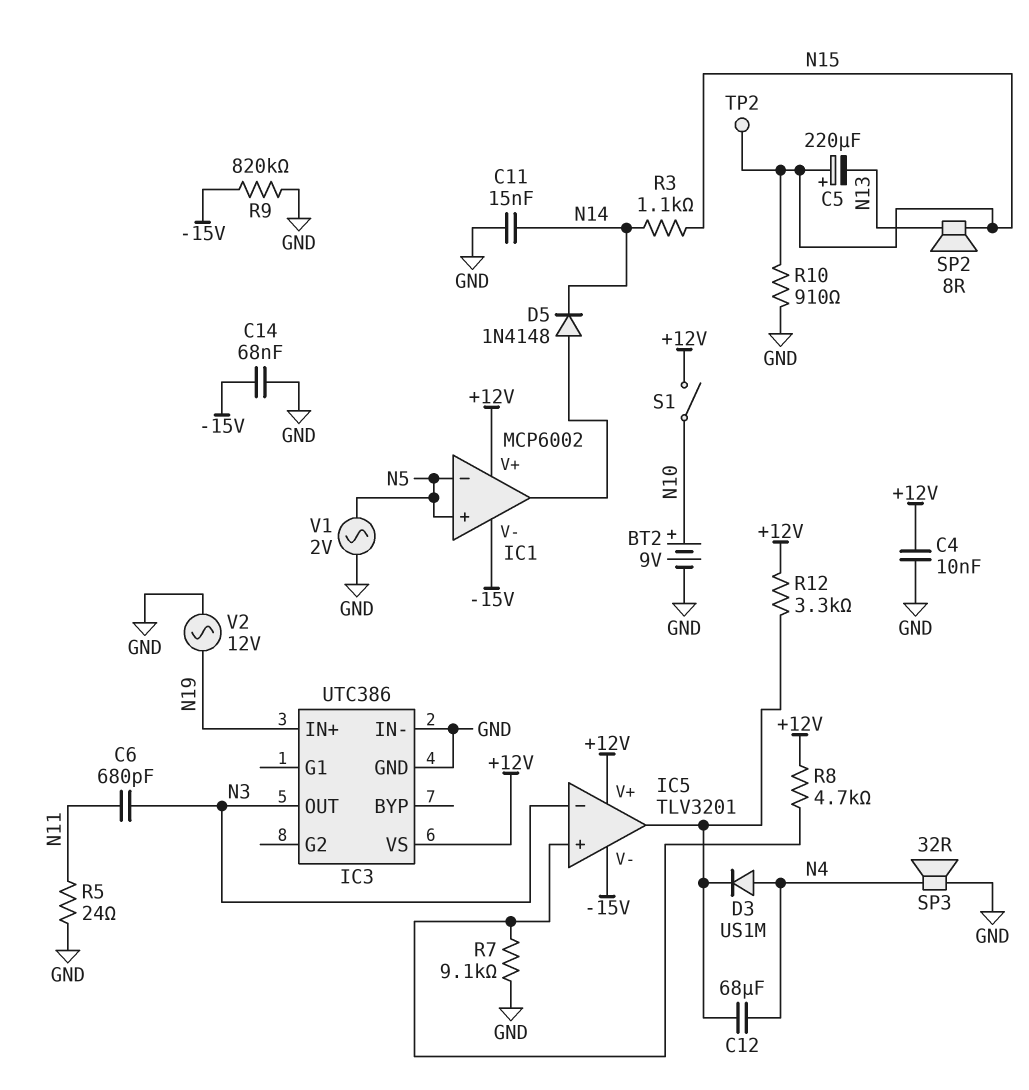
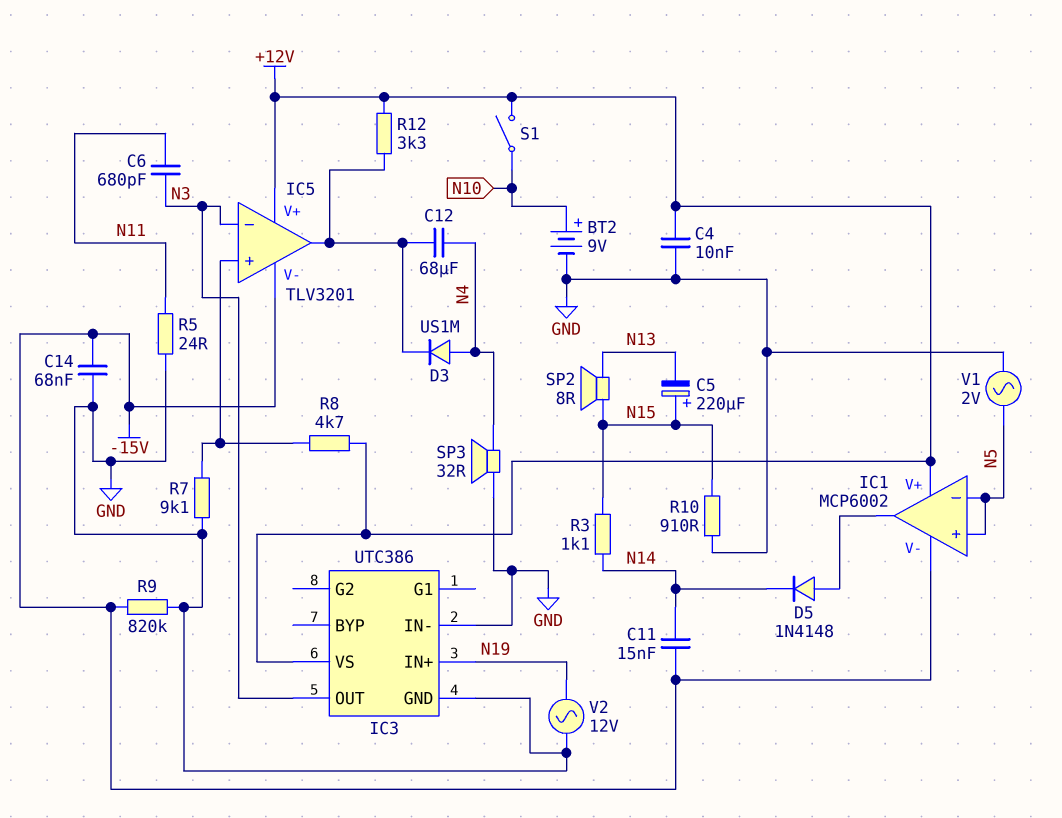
C11: 15nF (GND, N14) -> 15nF (-15V, N14)
TP2: test point (N15) -> none

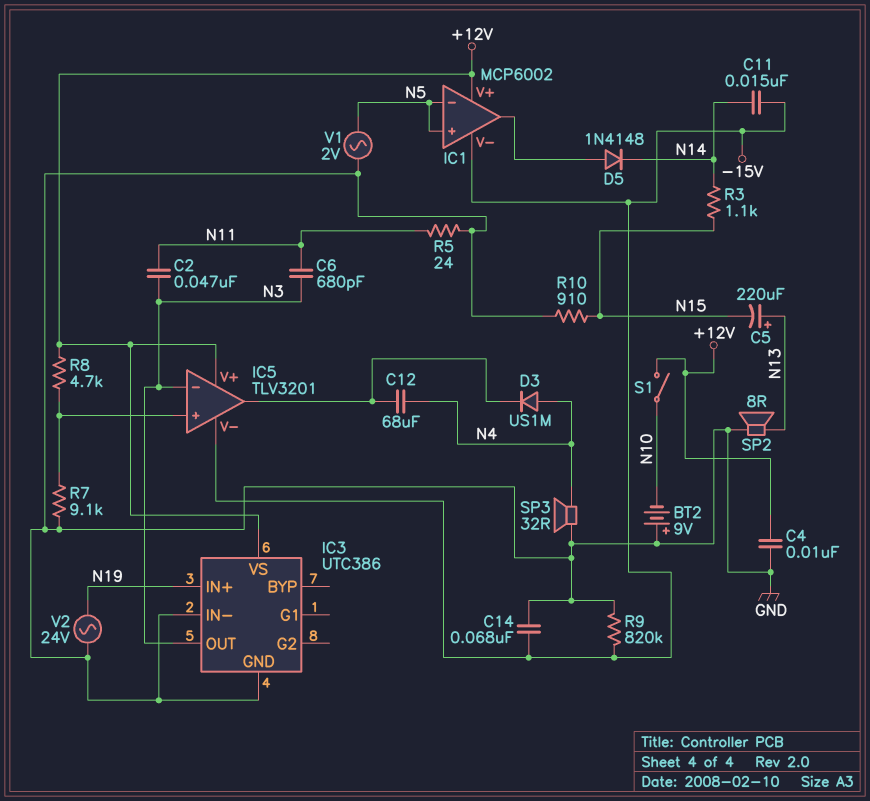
BT2: 9V (plus N10, minus GND) -> 9V (plus GND, minus N10)
C2: none -> 47nF (N3, N11)
C5: 220uF (plus N15, minus N13) -> 220uF (plus N13, minus N15)
R12: 3.3k (+12V, IC5/out) -> none
SP2: speaker 8R (N13, N15) -> speaker 8R (GND, N13)
V2: AC 12V (GND, N19) -> AC 24V (GND, N19)

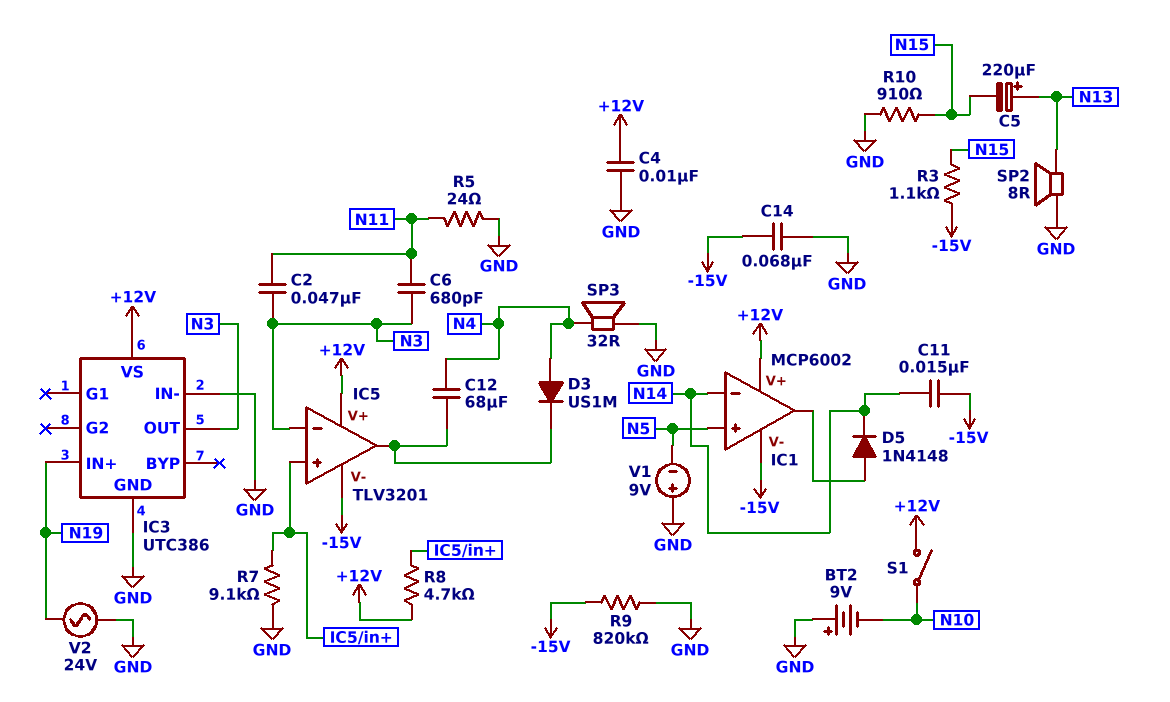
IC1 pin in-: N5 -> N14
R3: 1.1k (N14, N15) -> 1.1k (-15V, N15)
V1: AC 2V (GND, N5) -> 9V (plus GND, minus N5)

